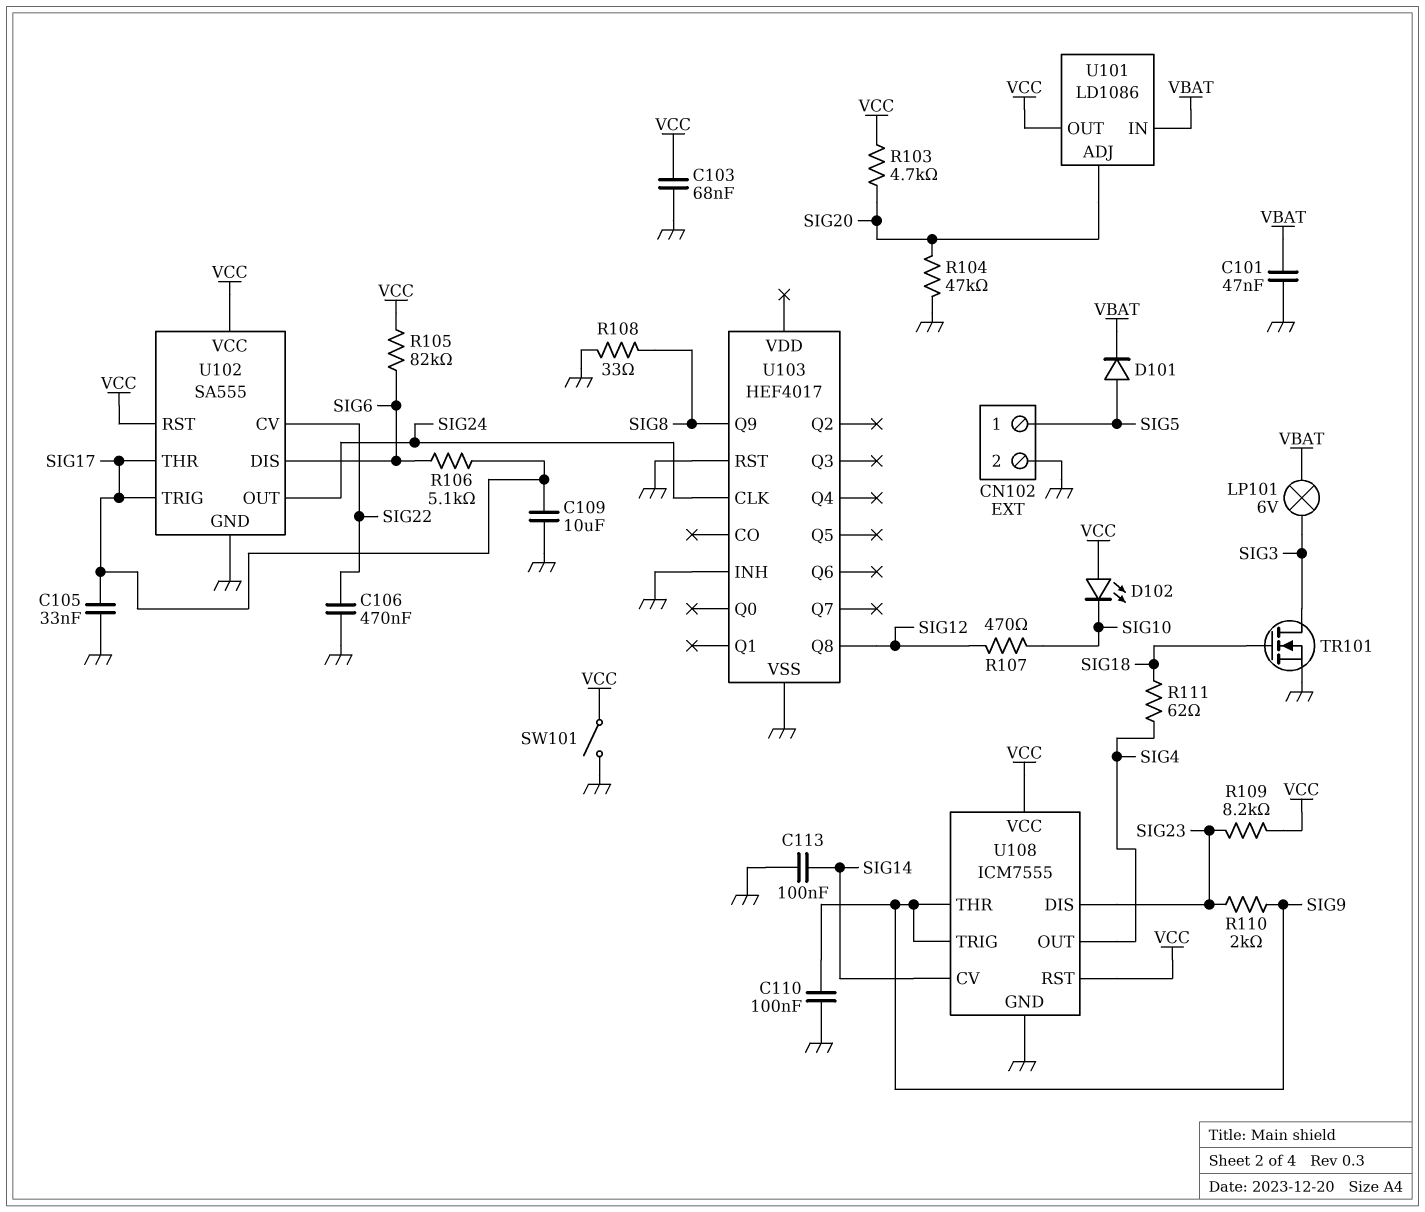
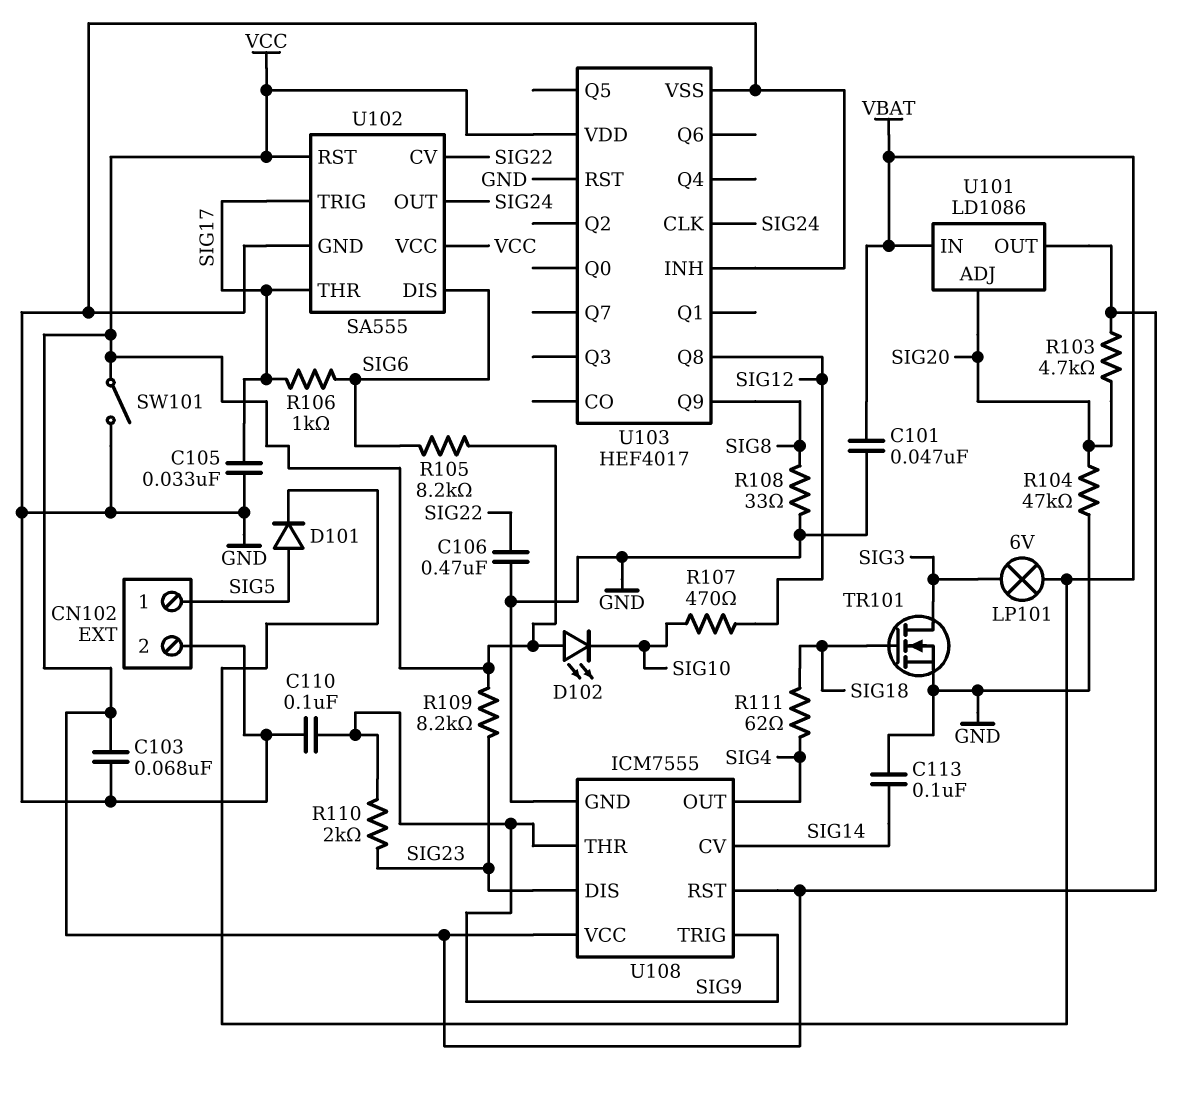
C109: 10uF (GND, SIG17) -> none
R105: 82k (SIG6, VCC) -> 8.2k (SIG6, VCC)
R106: 5.1k (SIG6, SIG17) -> 1k (SIG6, SIG17)
U103 pin VDD: none -> VCC

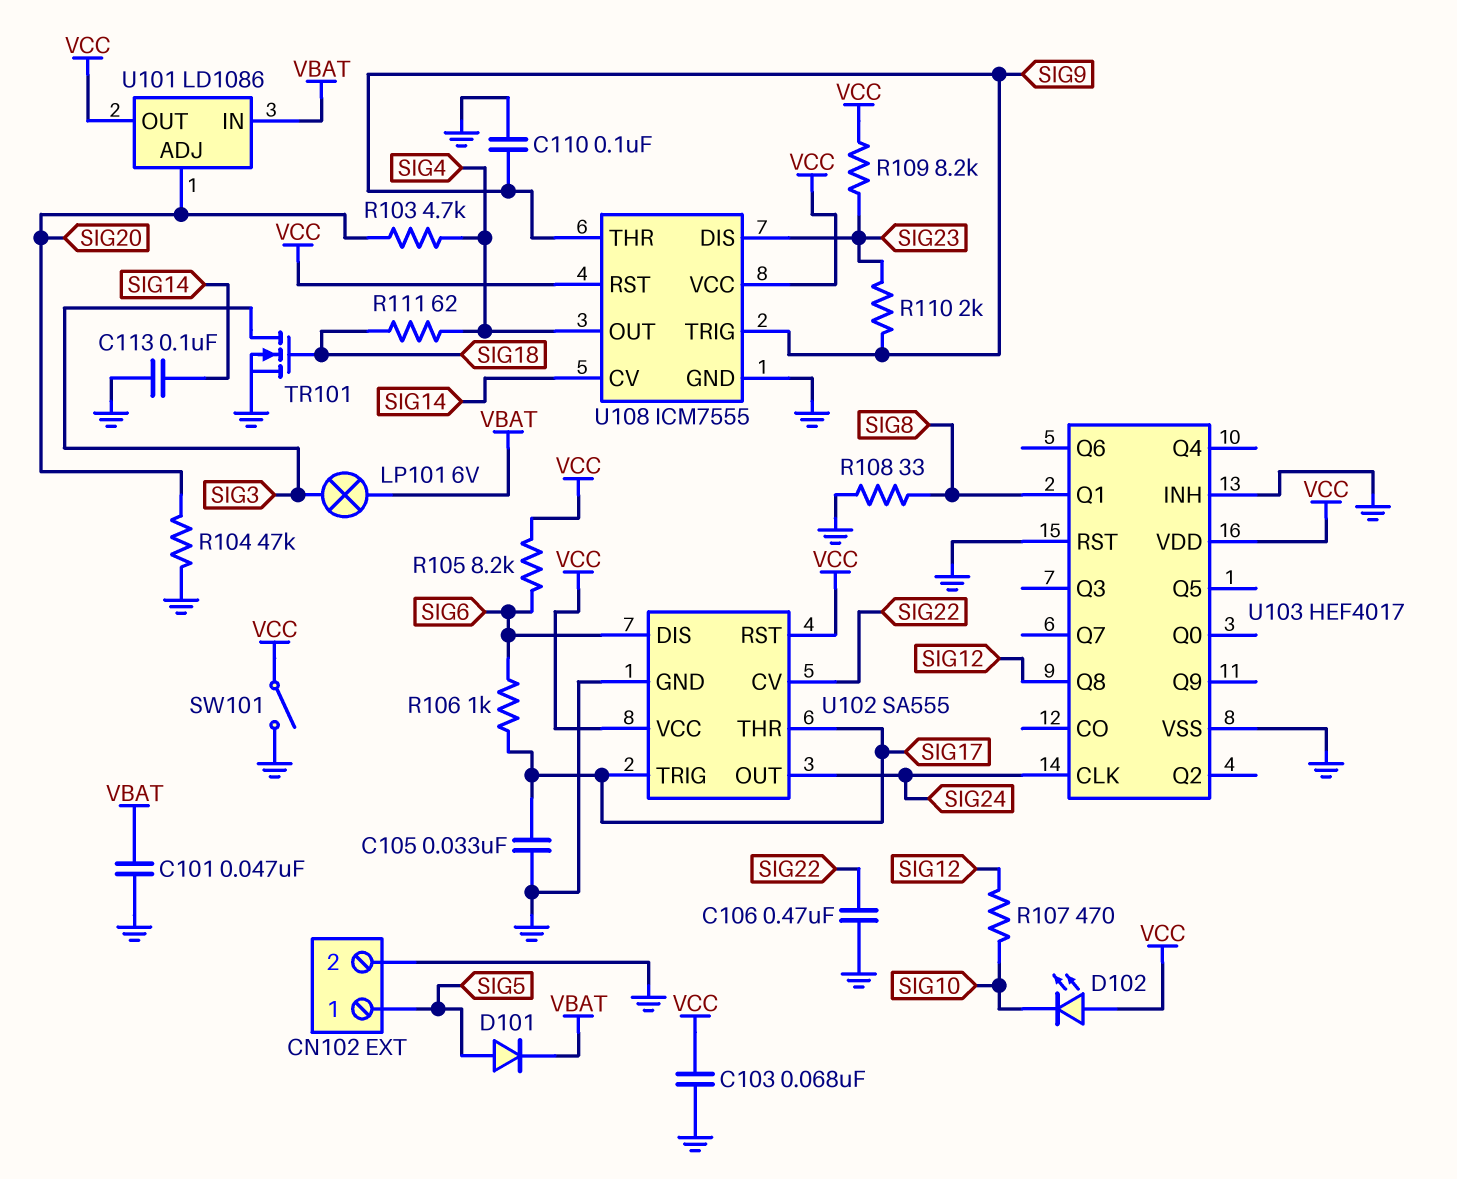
R103: 4.7k (SIG20, VCC) -> 4.7k (SIG4, SIG20)
U103 pin Q1: none -> SIG8
U103 pin Q9: SIG8 -> none

